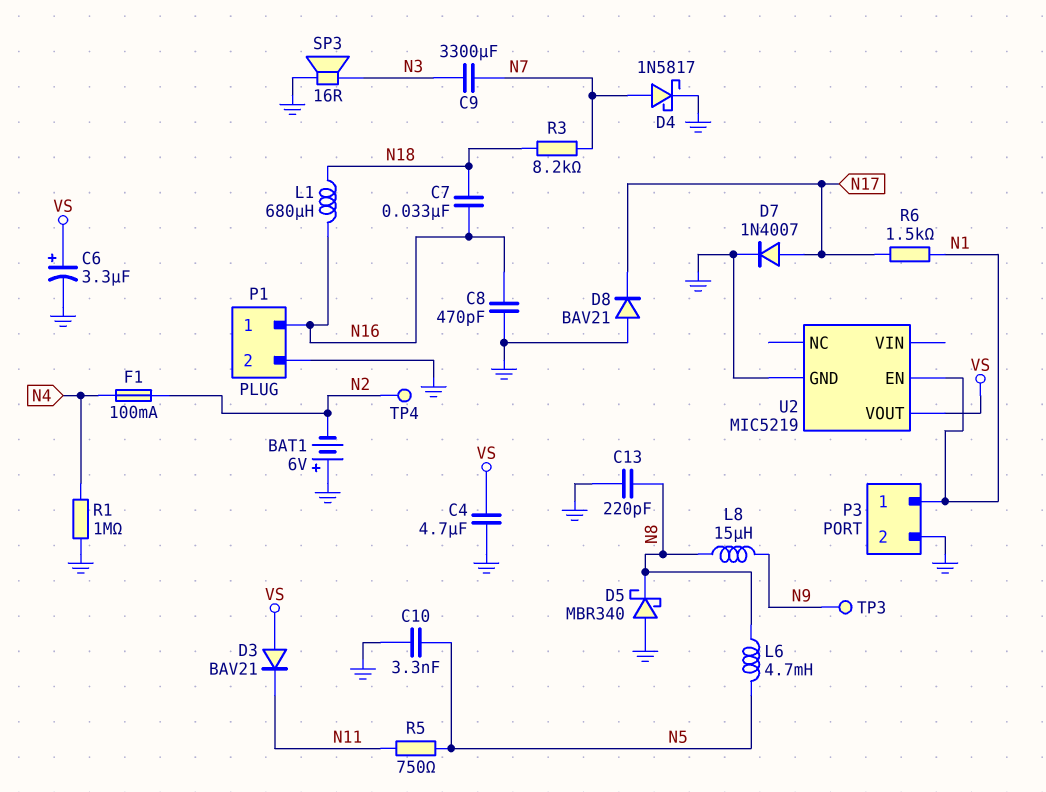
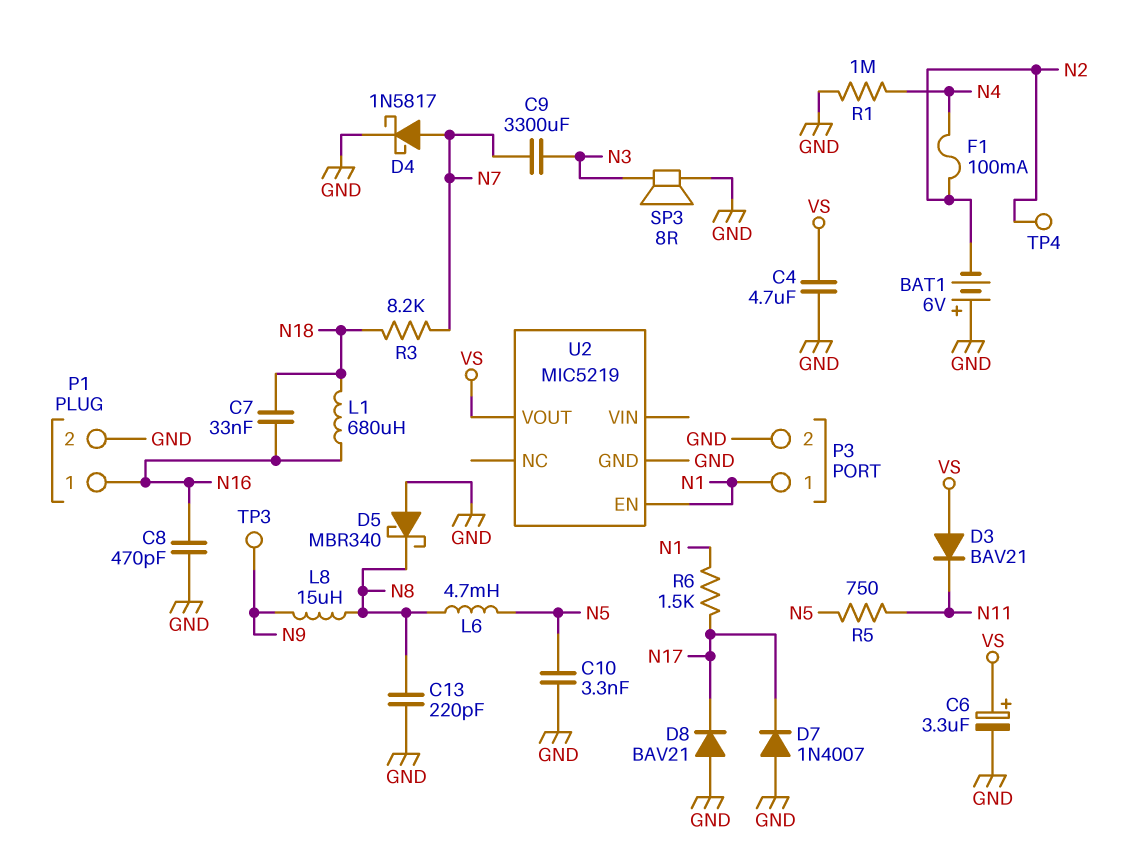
D7: diode 1N4007 (A N17, K GND) -> diode 1N4007 (A GND, K N17)
SP3: speaker 16R (GND, N3) -> speaker 8R (GND, N3)

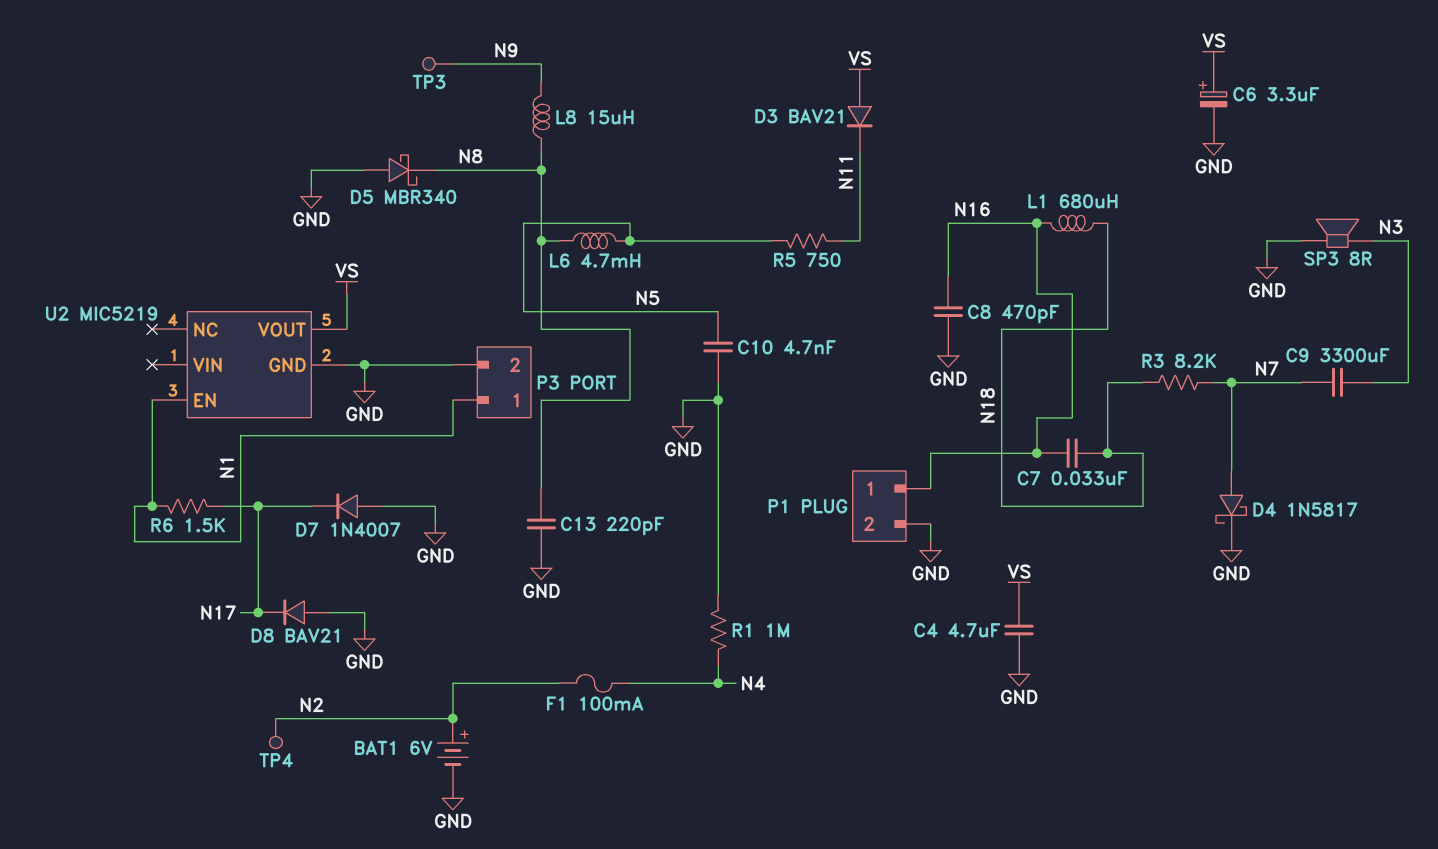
BAT1: 6V (plus GND, minus N2) -> 6V (plus N2, minus GND)
C10: 3.3nF (GND, N5) -> 4.7nF (GND, N5)

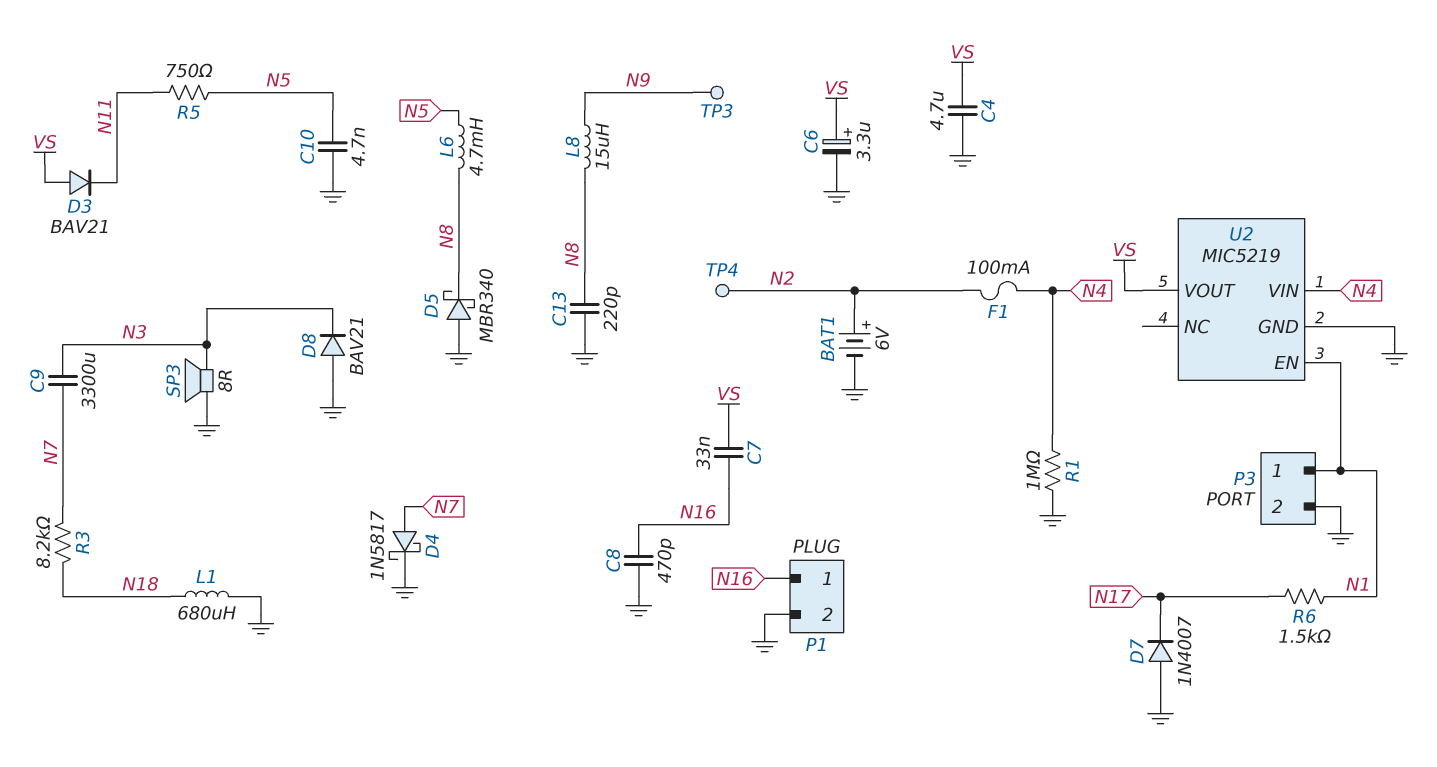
C7: 33nF (N16, N18) -> 33nF (N16, VS)
D8: diode BAV21 (A GND, K N17) -> diode BAV21 (A GND, K N3)
L1: 680uH (N16, N18) -> 680uH (GND, N18)
U2 pin VIN: none -> N4

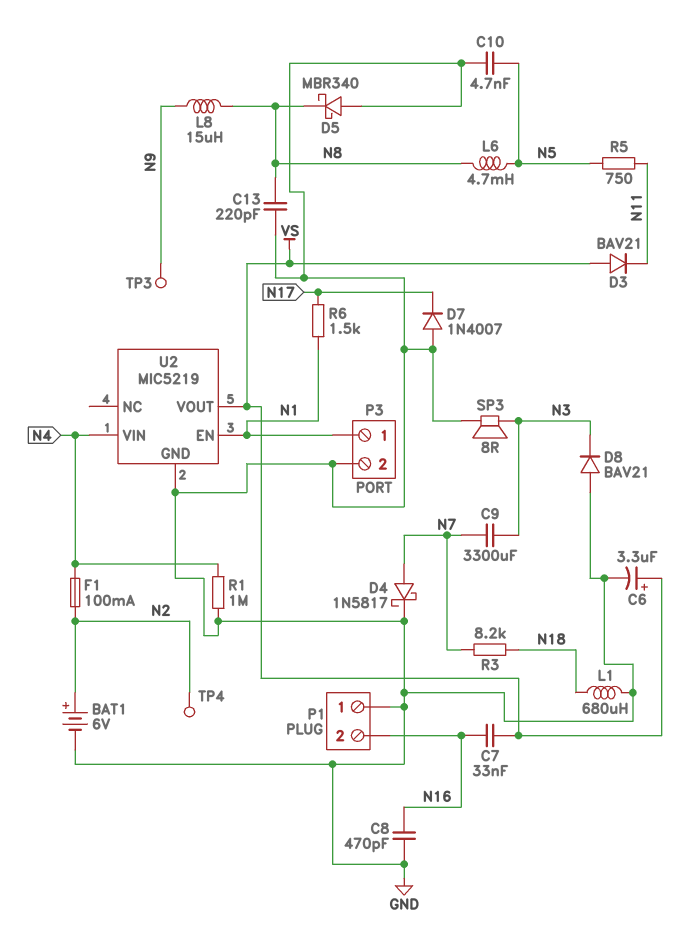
C4: 4.7uF (GND, VS) -> none
P1 pin 1: N16 -> GND
P1 pin 2: GND -> N16

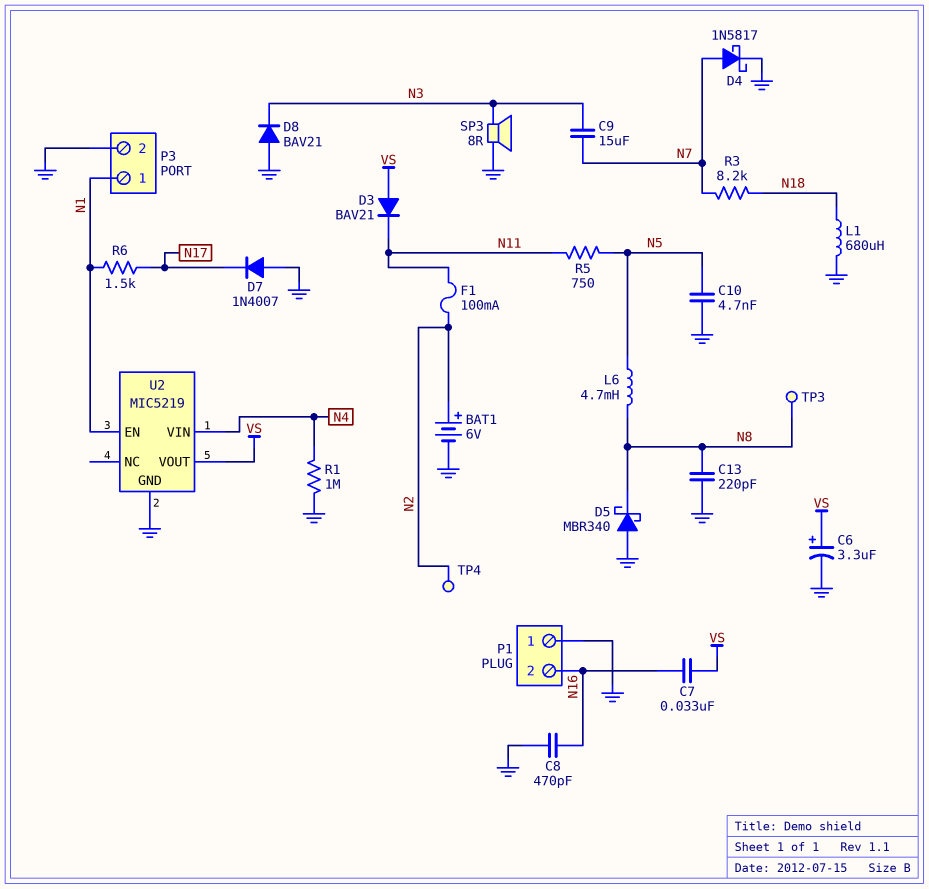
C9: 3300uF (N3, N7) -> 15uF (N3, N7)
F1: 100mA (N2, N4) -> 100mA (N2, N11)
L8: 15uH (N8, N9) -> none
TP3: test point (N9) -> test point (N8)

